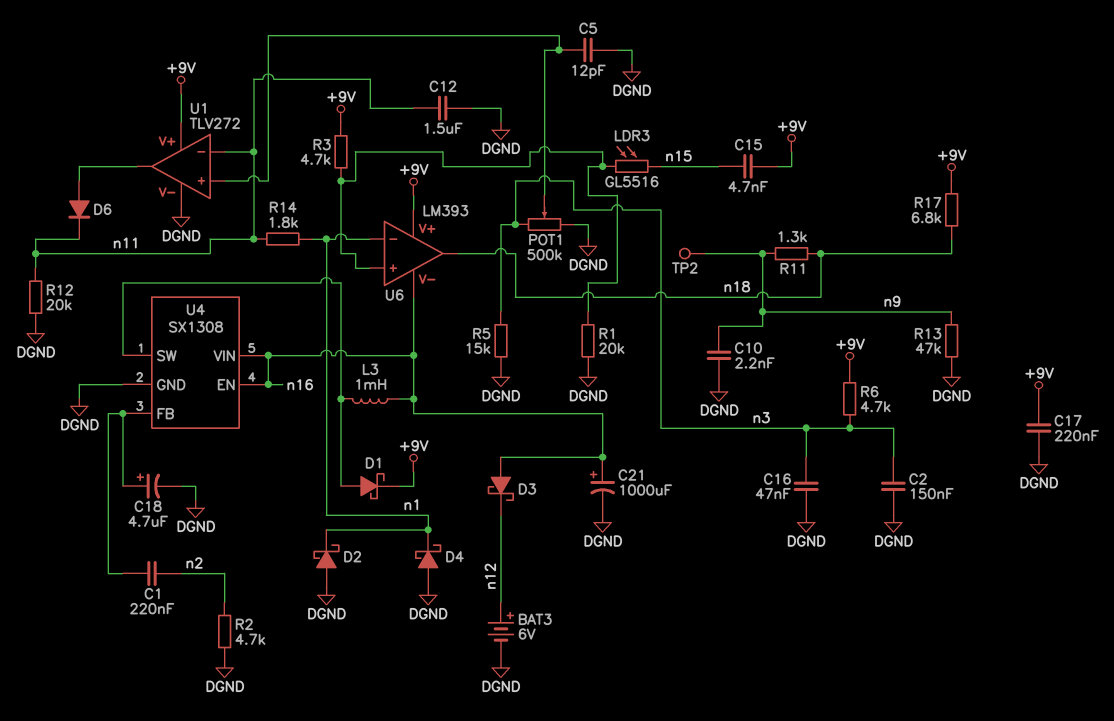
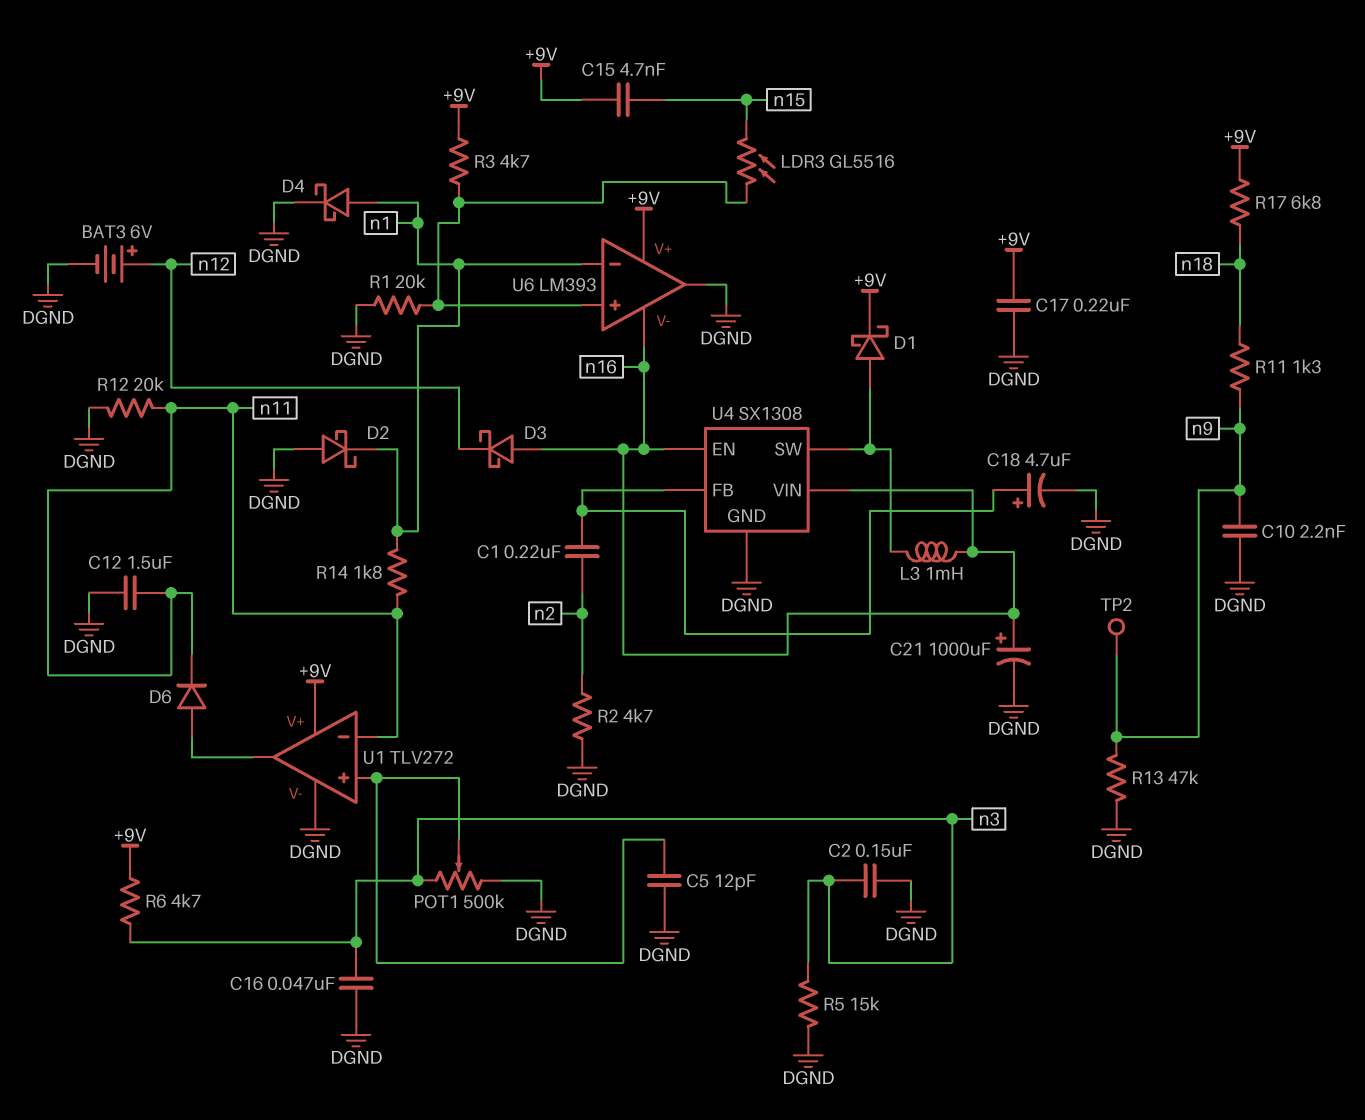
D4: schottky (A DGND, K n1) -> schottky (A n1, K DGND)
U6 pin out: n18 -> DGND

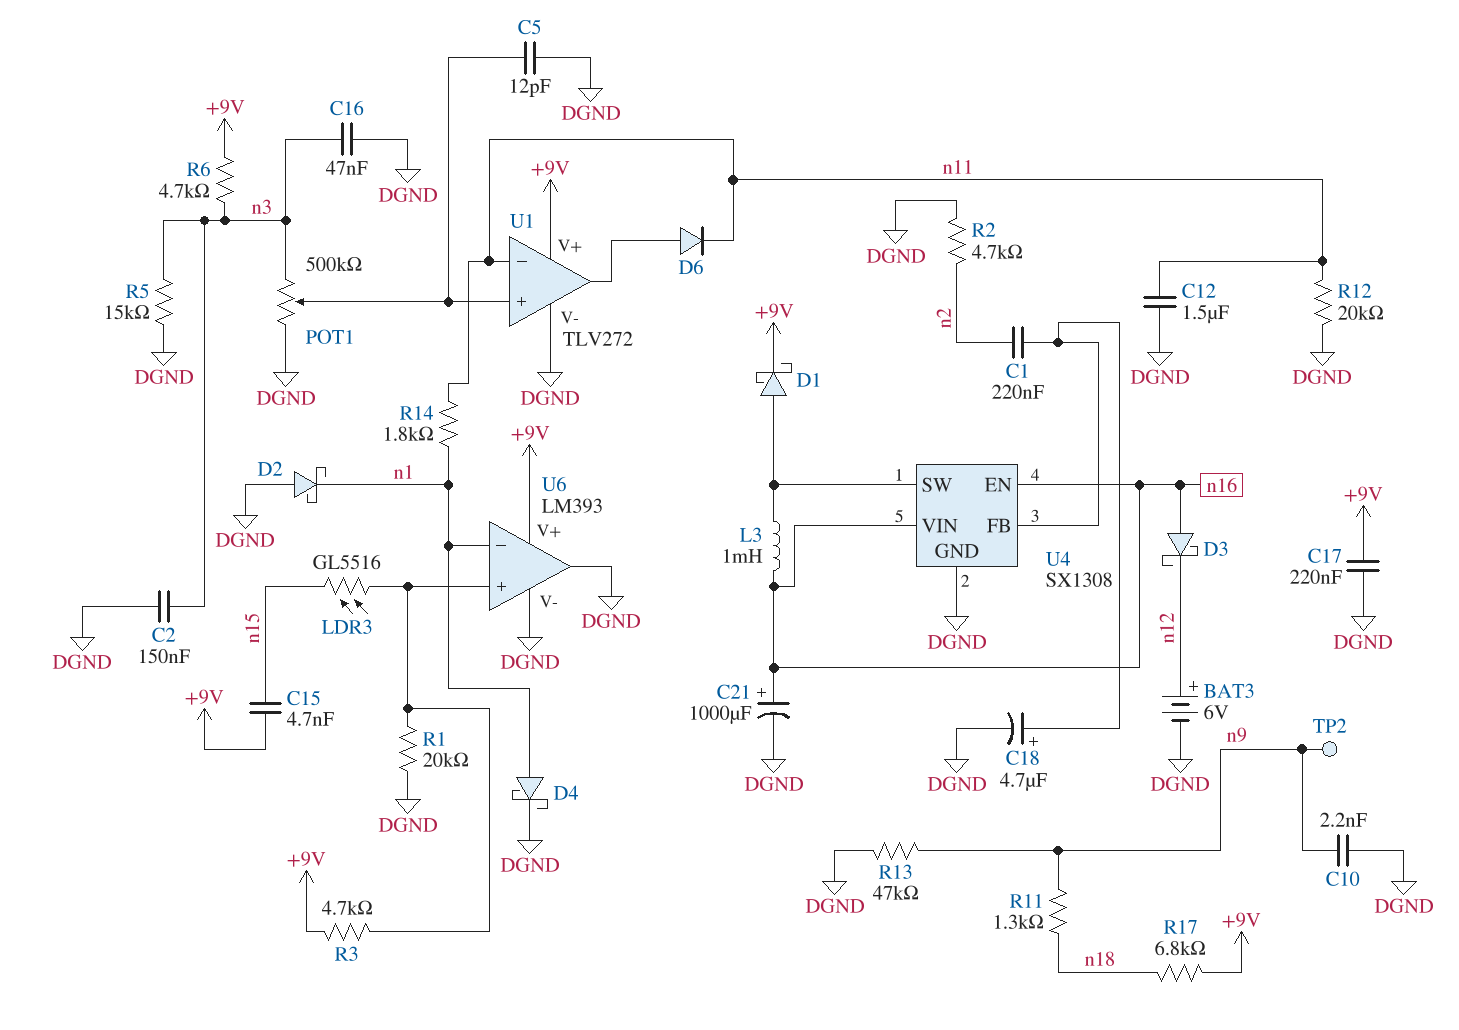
U6 pin V-: n16 -> DGND

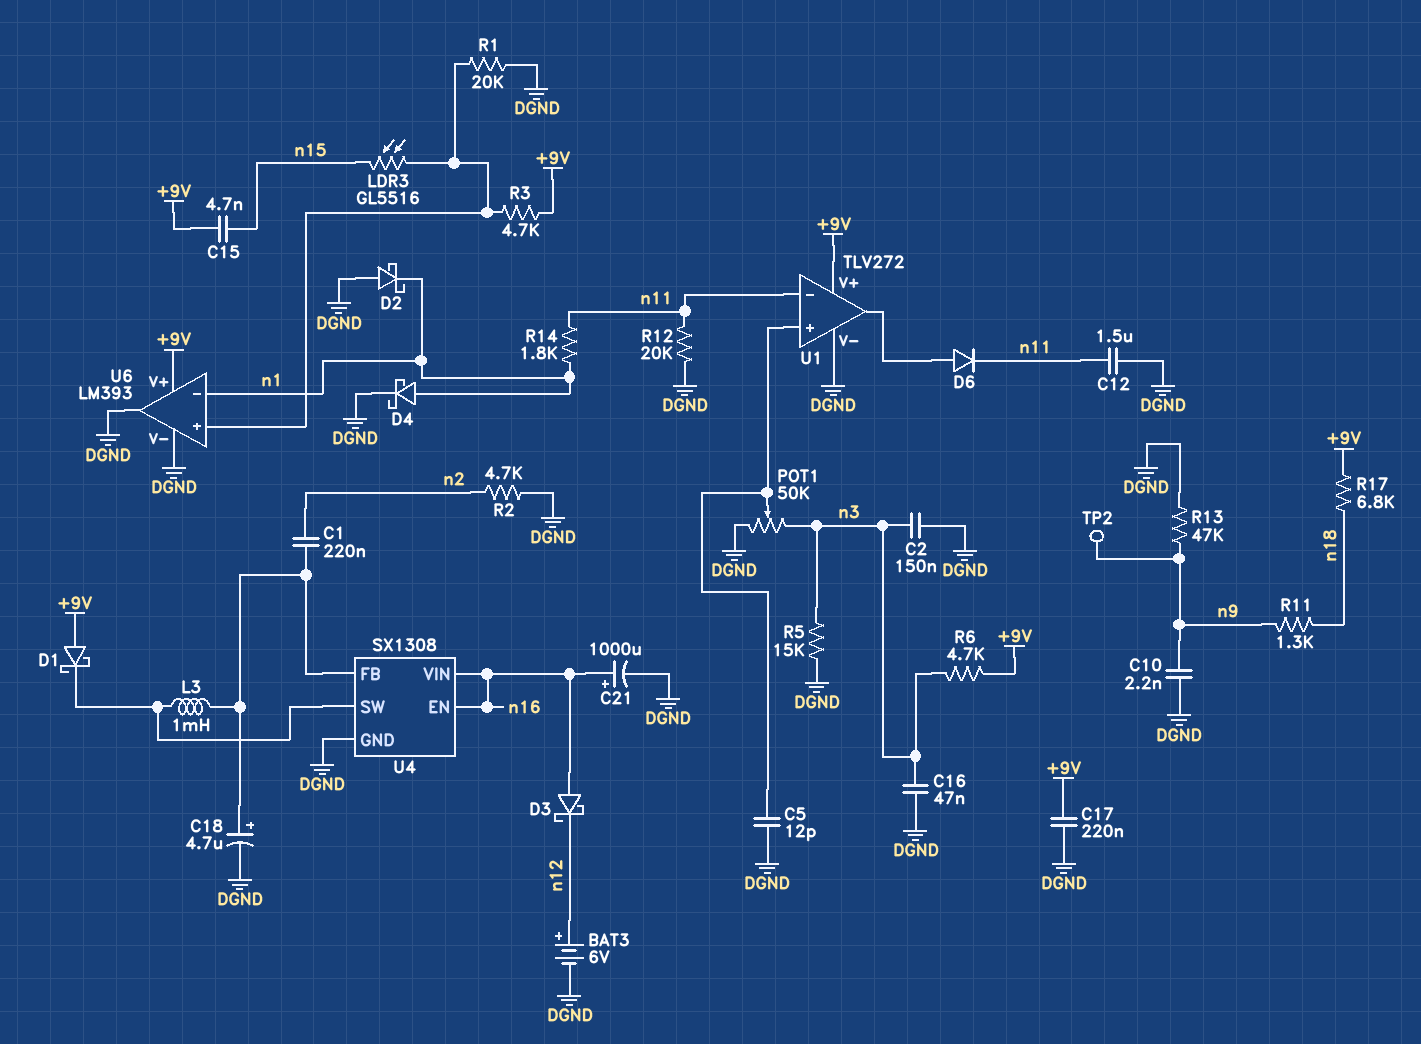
D1: schottky (A U4/SW, K +9V) -> schottky (A +9V, K U4/SW)
L3: 1mH (U4/SW, n16) -> 1mH (U4/FB, U4/SW)
POT1: 500k (DGND, n3, wiper U1/in+) -> 50k (DGND, n3, wiper U1/in+)

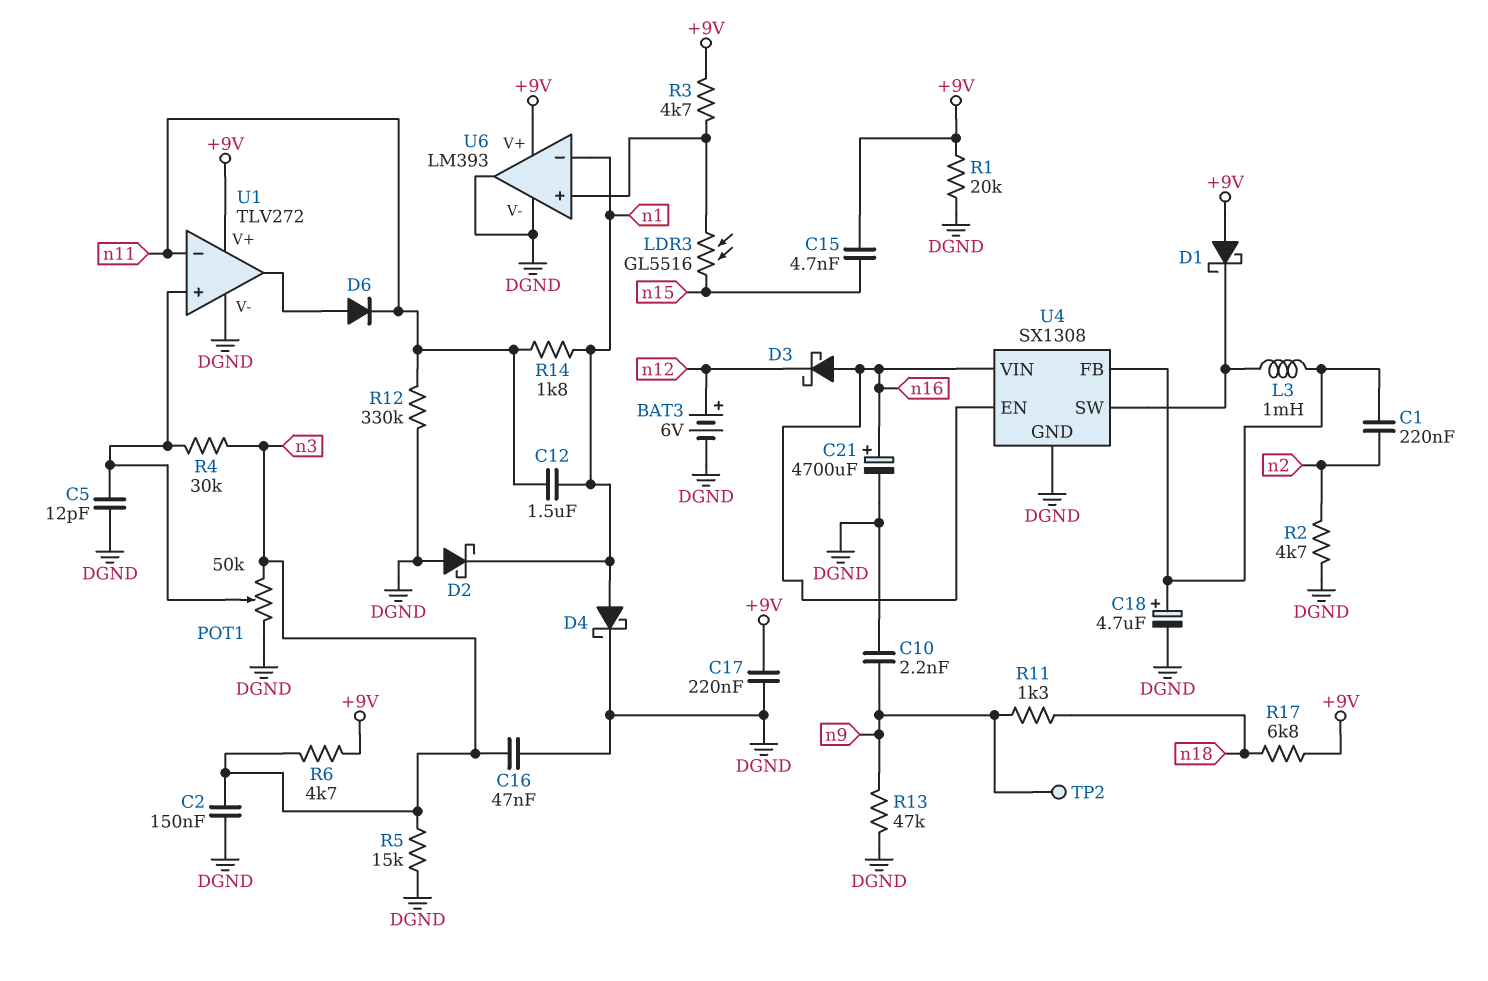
C12: 1.5uF (DGND, n11) -> 1.5uF (n1, n11)
C21: 1000uF (plus n16, minus DGND) -> 4700uF (plus n16, minus DGND)
R1: 20k (DGND, U6/in+) -> 20k (+9V, DGND)
R4: none -> 30k (U1/in+, n3)
R12: 20k (DGND, n11) -> 330k (DGND, n11)

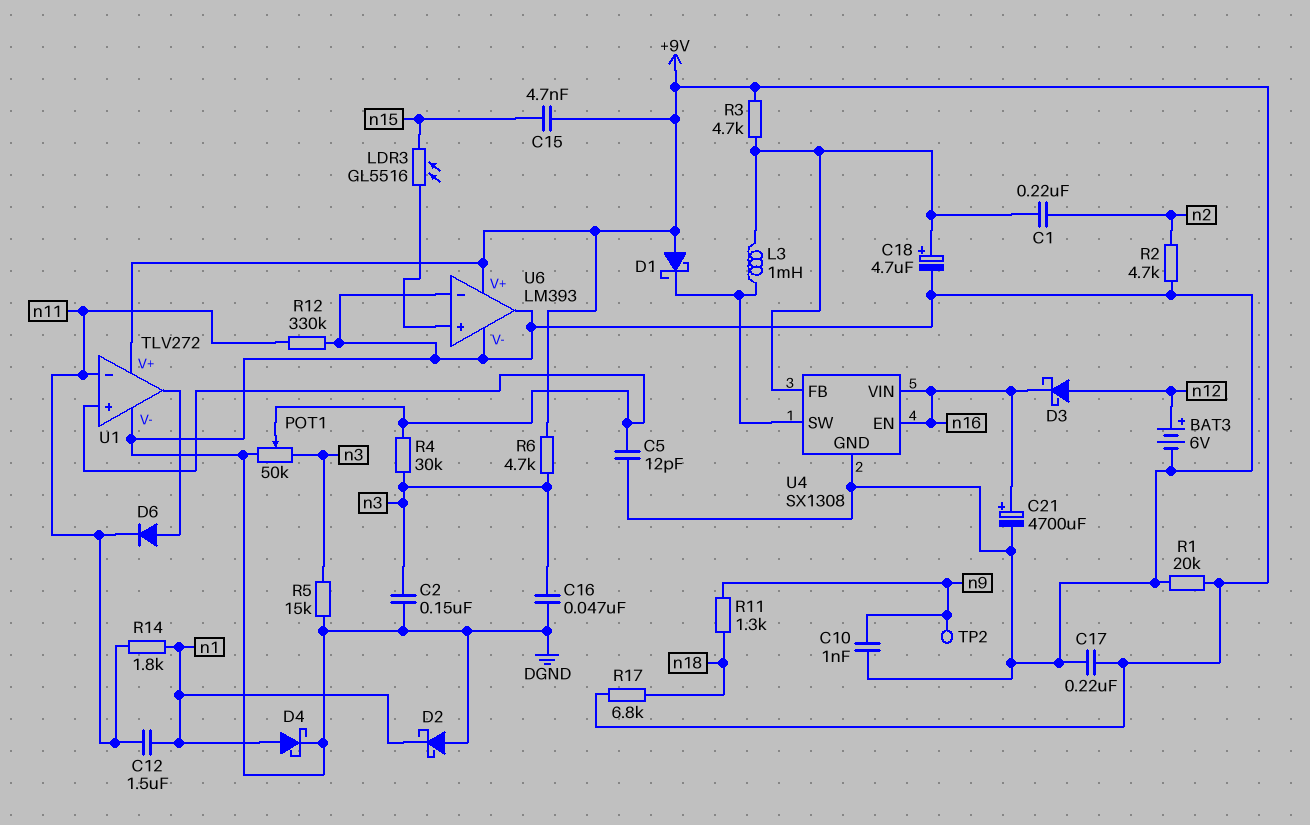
C10: 2.2nF (DGND, n9) -> 1nF (DGND, n9)
D3: schottky (A n16, K n12) -> schottky (A n12, K n16)
R3: 4.7k (+9V, U6/in+) -> 4.7k (+9V, U4/FB)
R13: 47k (DGND, n9) -> none
U6 pin in-: n1 -> DGND

